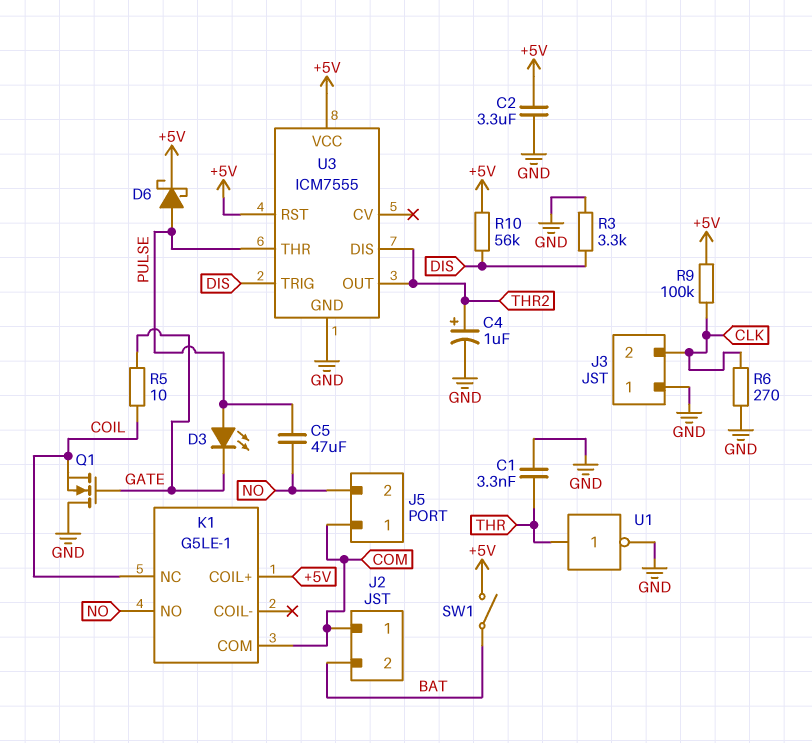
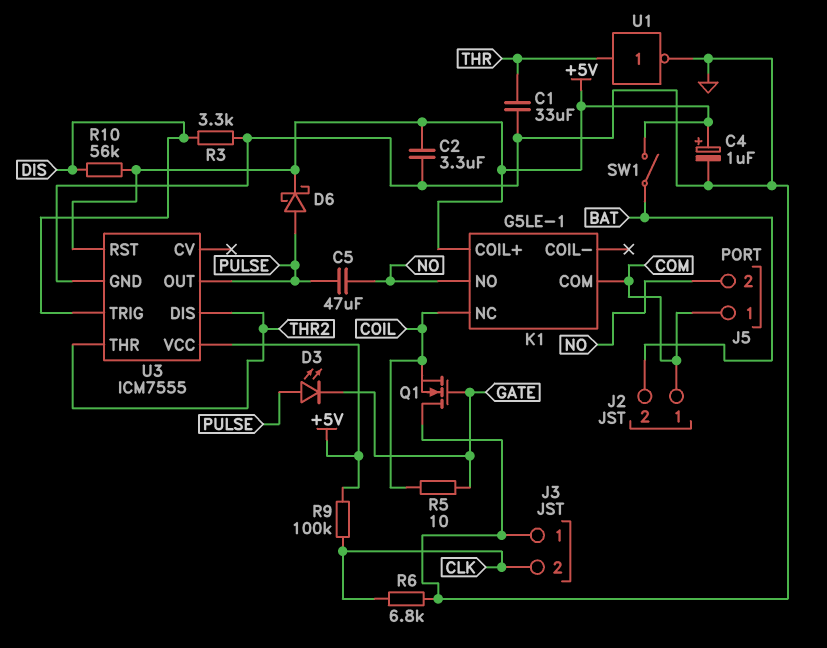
C1: 3.3nF (GND, THR) -> 33uF (GND, THR)
C4: 1uF (plus THR2, minus GND) -> 1uF (plus +5V, minus GND)
R6: 270 (CLK, GND) -> 6.8k (CLK, GND)
U3 pin OUT: THR2 -> PULSE
U3 pin THR: PULSE -> THR2

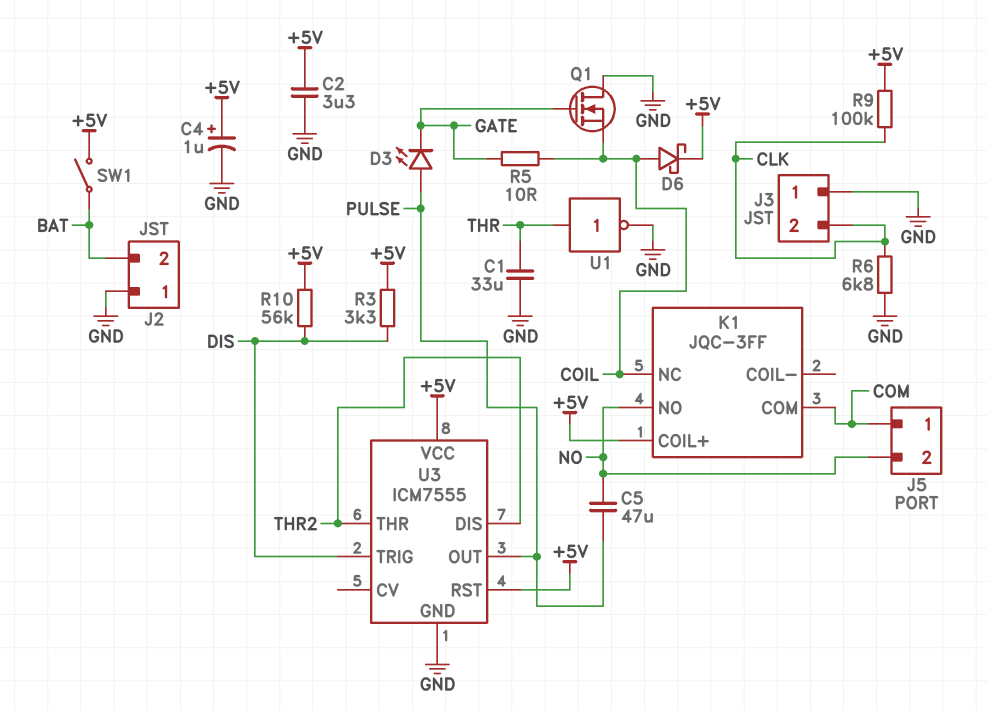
D6: schottky (A PULSE, K +5V) -> schottky (A COIL, K +5V)
J2 pin 1: COM -> GND
K1: G5LE-1 -> JQC-3FF
R3: 3.3k (DIS, GND) -> 3.3k (+5V, DIS)

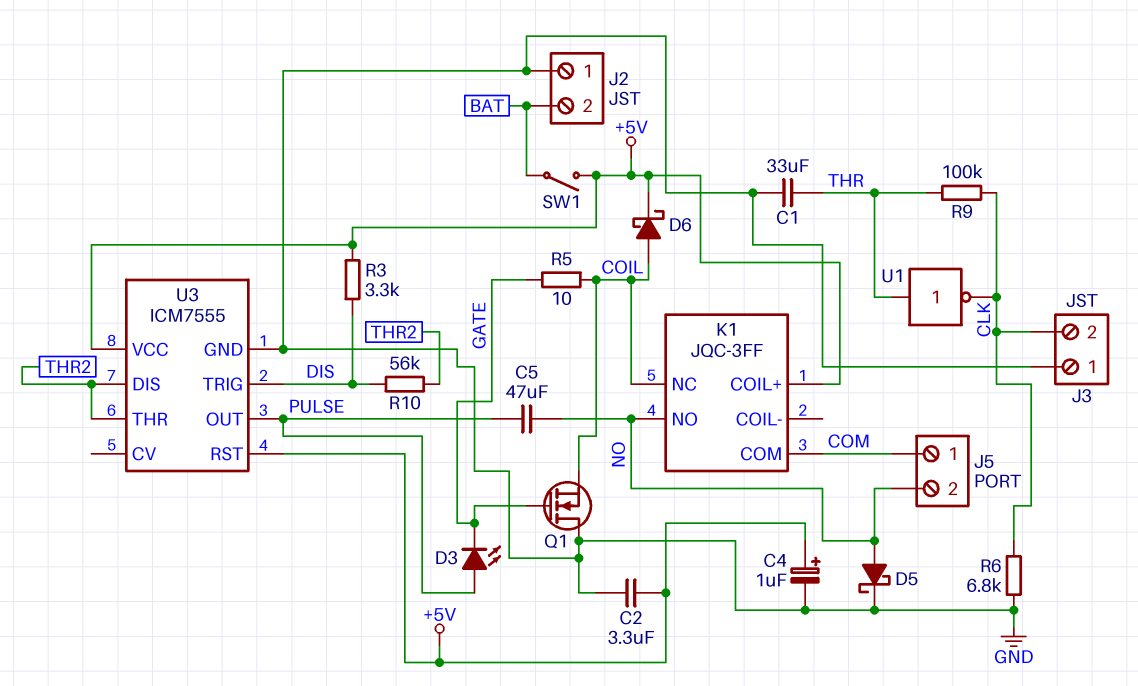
D5: none -> schottky (A NO, K GND)
R9: 100k (+5V, CLK) -> 100k (CLK, THR)
R10: 56k (+5V, DIS) -> 56k (DIS, THR2)
U1: NOT (in THR, out GND) -> NOT (in THR, out CLK)

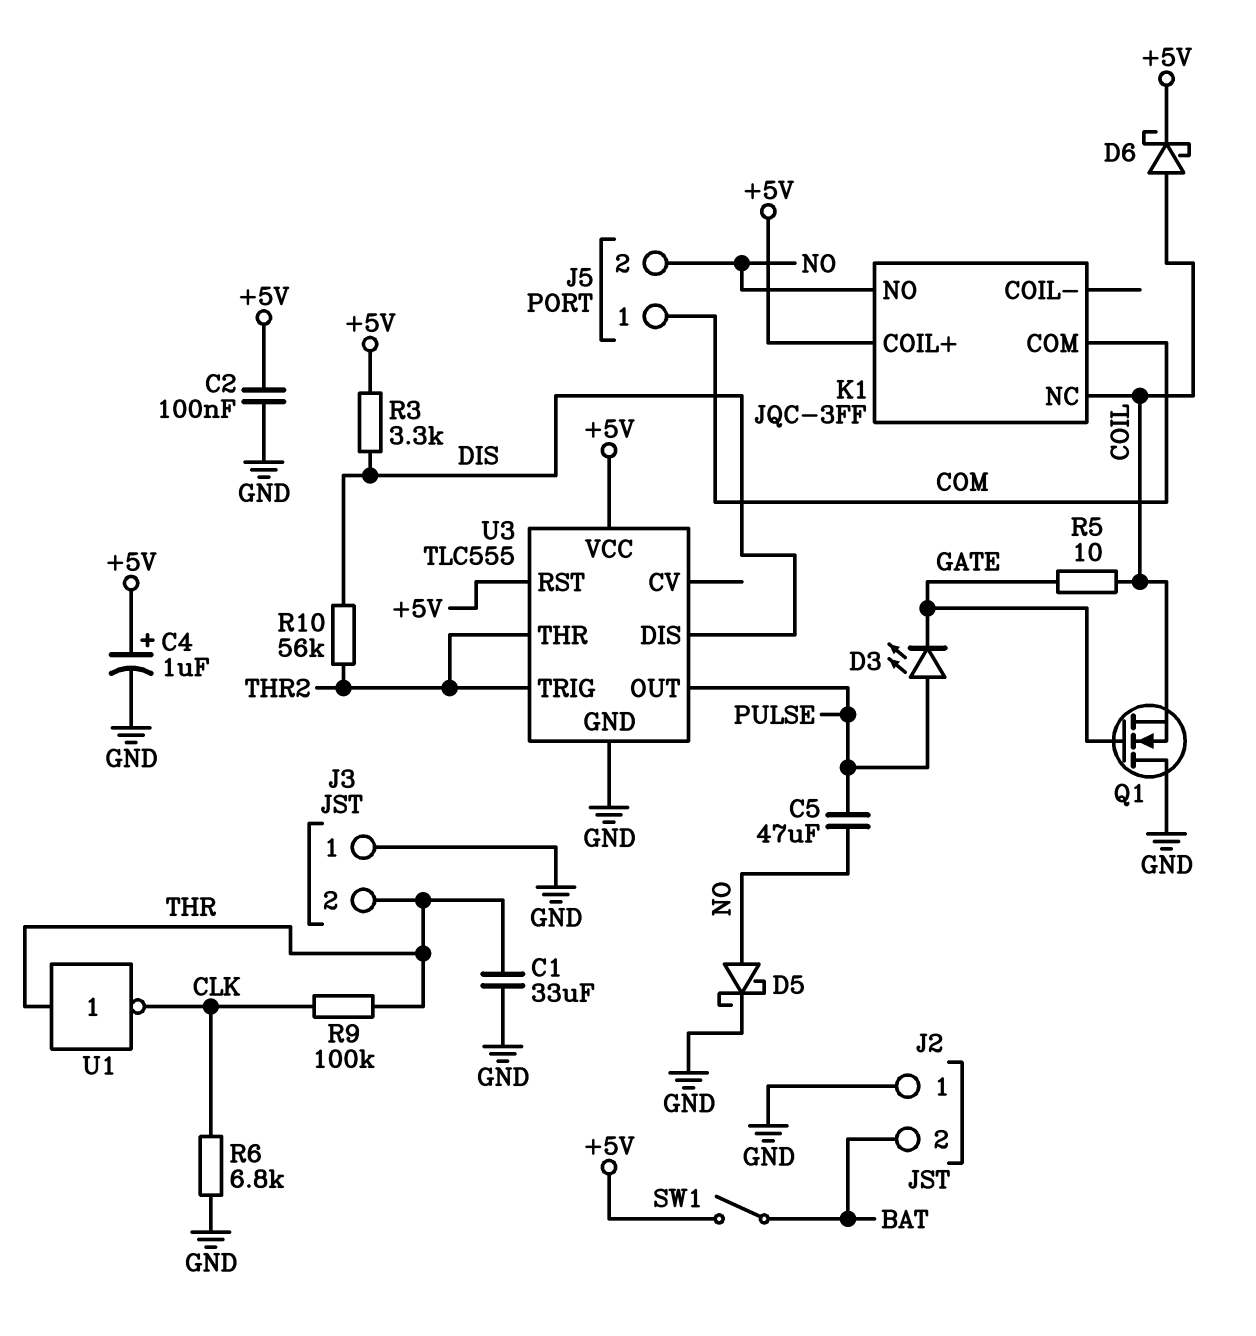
C2: 3.3uF (+5V, GND) -> 100nF (+5V, GND)
J3 pin 2: CLK -> THR
U3: ICM7555 -> TLC555
U3 pin DIS: THR2 -> DIS
U3 pin TRIG: DIS -> THR2

